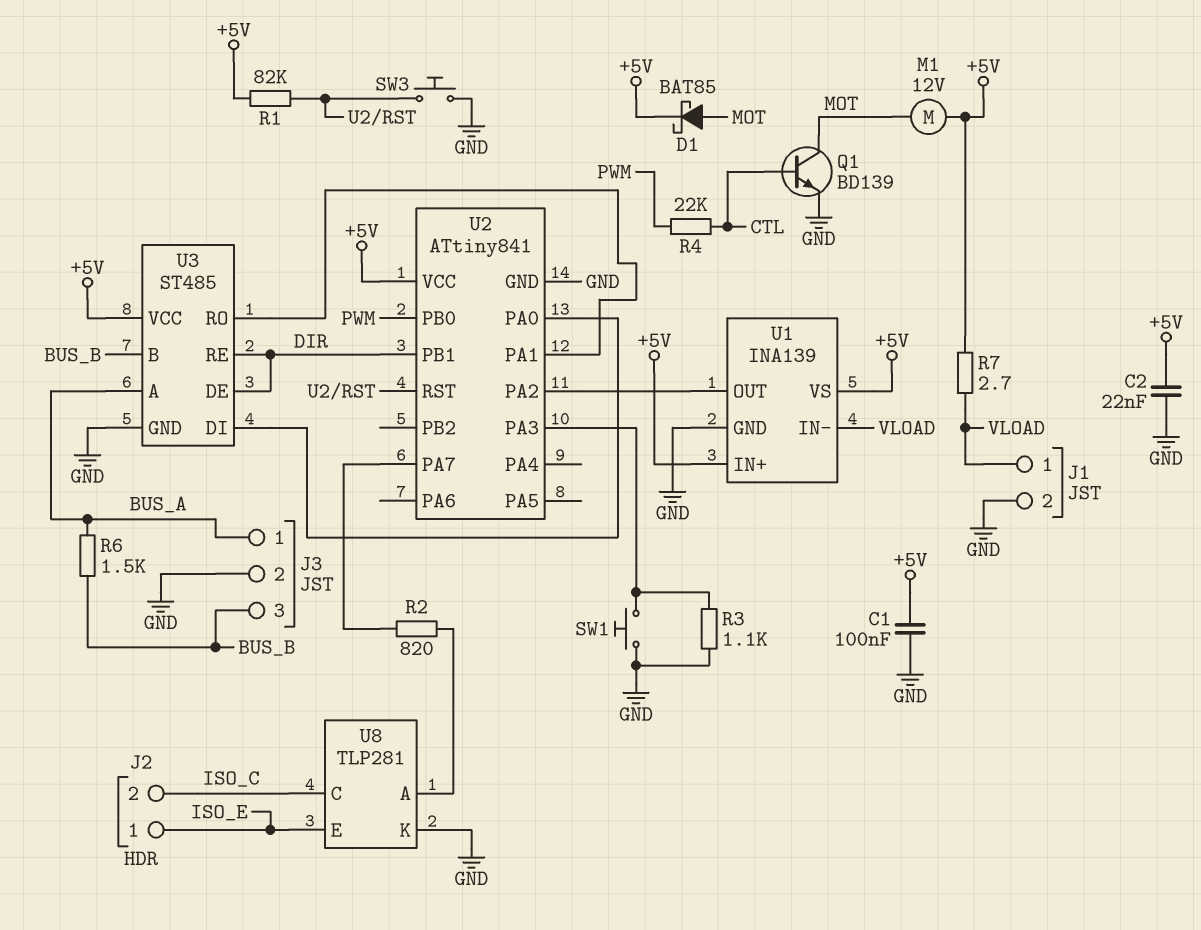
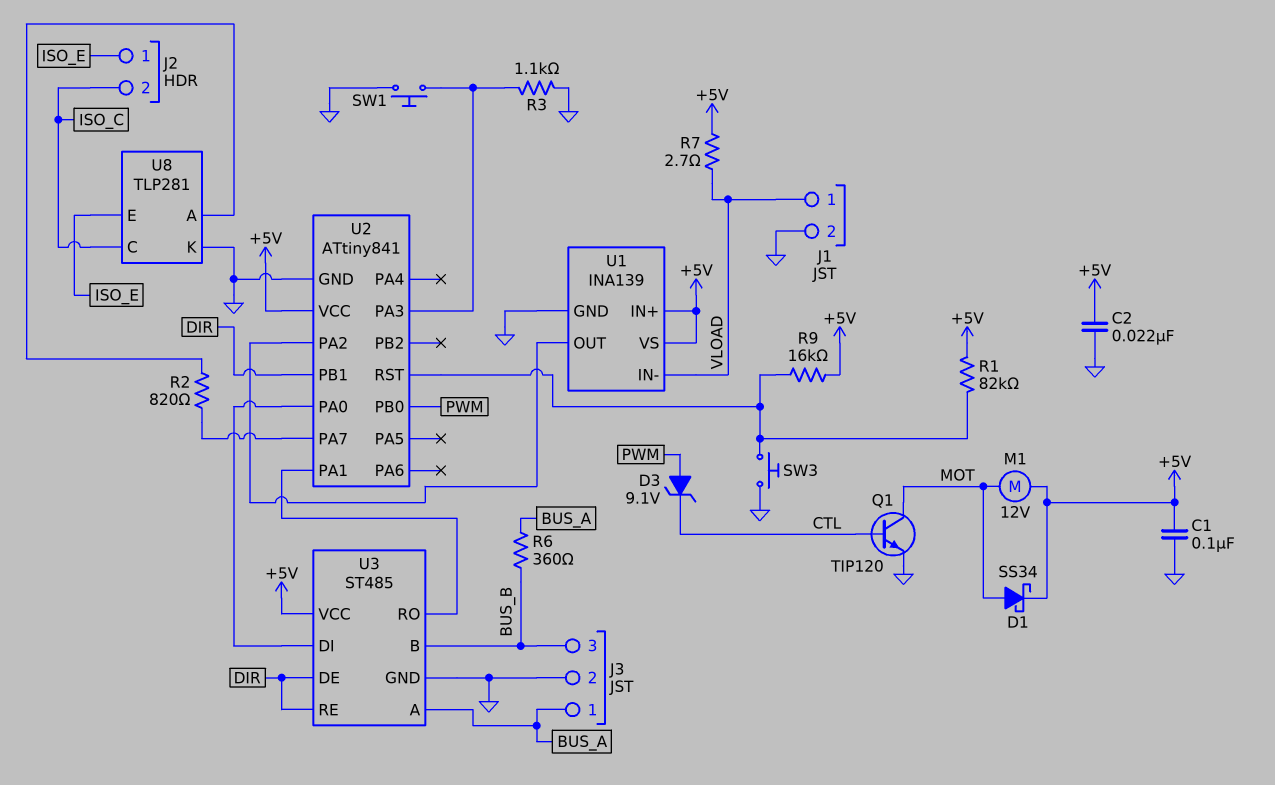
D1: schottky BAT85 (A MOT, K +5V) -> schottky SS34 (A MOT, K +5V)
D3: none -> zener 9.1V (A PWM, K CTL)
Q1: NPN BD139 (B CTL, C MOT, E GND) -> NPN TIP120 (B CTL, C MOT, E GND)
R4: 22k (CTL, PWM) -> none
R6: 1.5k (BUS_A, BUS_B) -> 360 (BUS_A, BUS_B)
R9: none -> 16k (+5V, U2/RST)

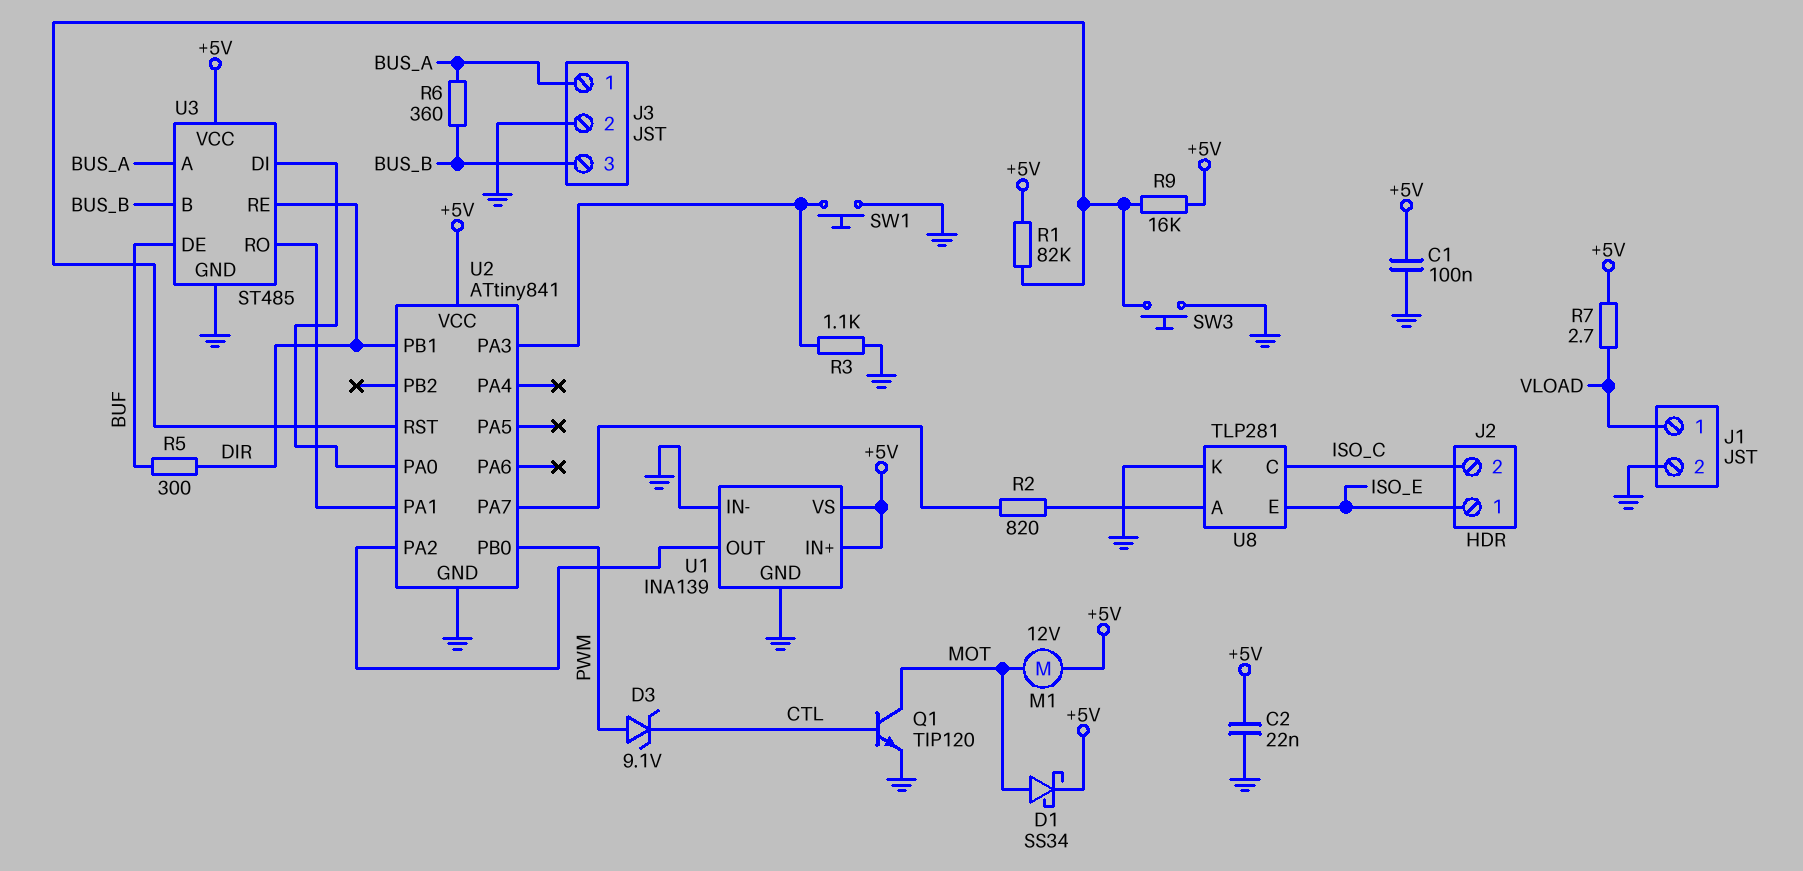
R5: none -> 300 (BUF, DIR)
U1 pin IN-: VLOAD -> GND
U3 pin DE: DIR -> BUF

